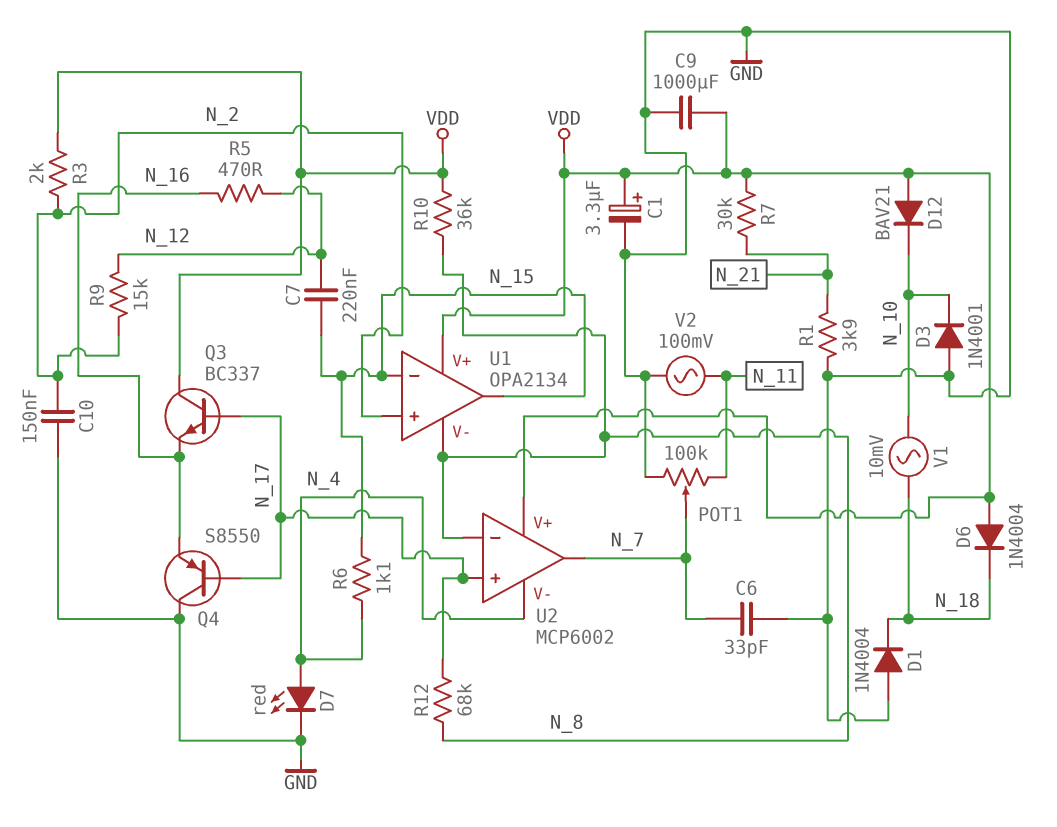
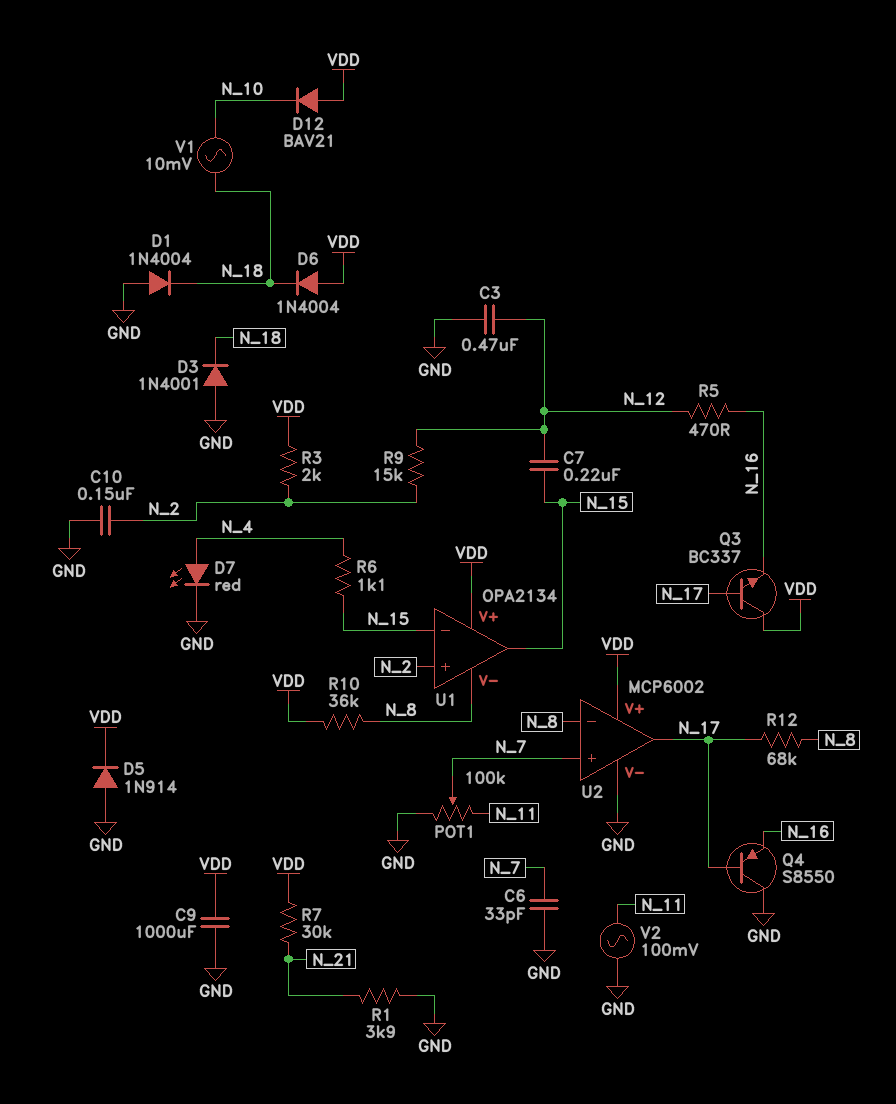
C1: 3.3uF (plus VDD, minus GND) -> none
C3: none -> 470nF (GND, N_12)
D3: diode 1N4001 (A GND, K N_10) -> diode 1N4001 (A GND, K N_18)
D5: none -> diode 1N914 (A GND, K VDD)
U2 pin V-: N_4 -> GND
U2 pin in+: N_17 -> N_7
U2 pin out: N_7 -> N_17

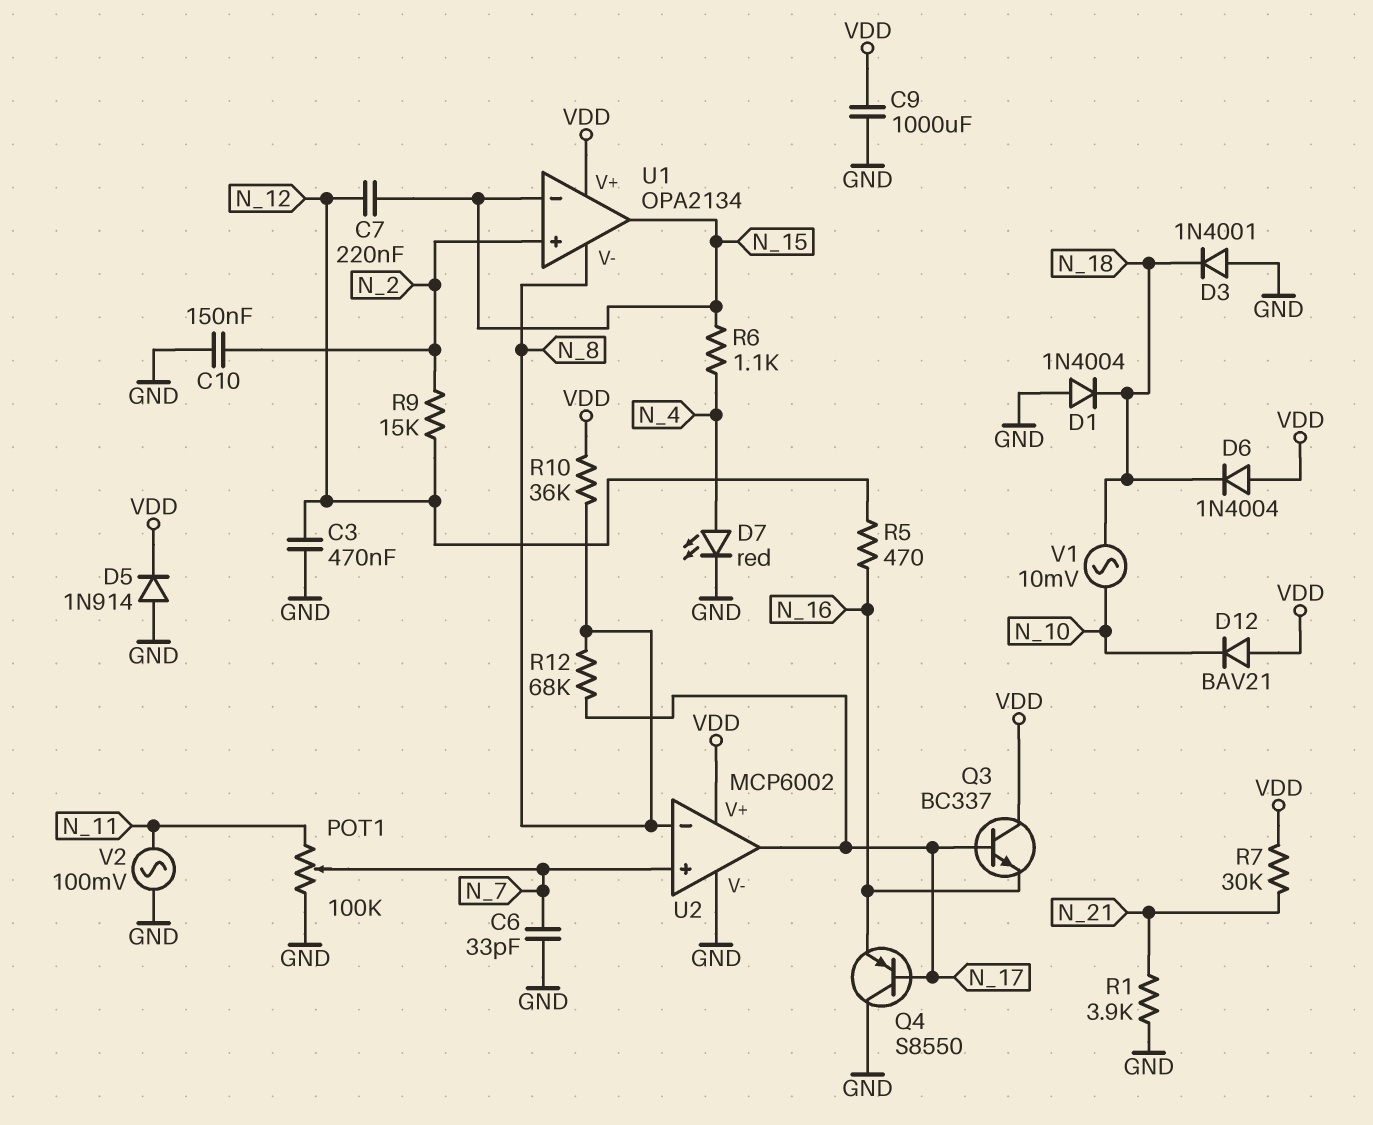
R3: 2k (N_2, VDD) -> none

